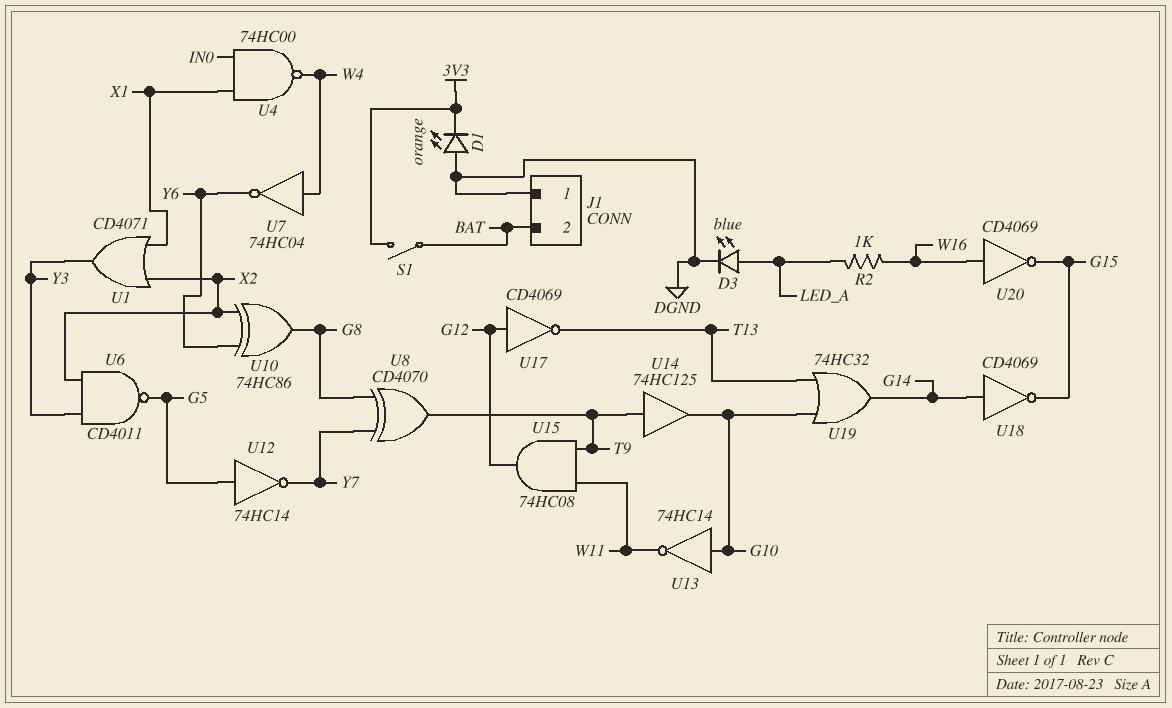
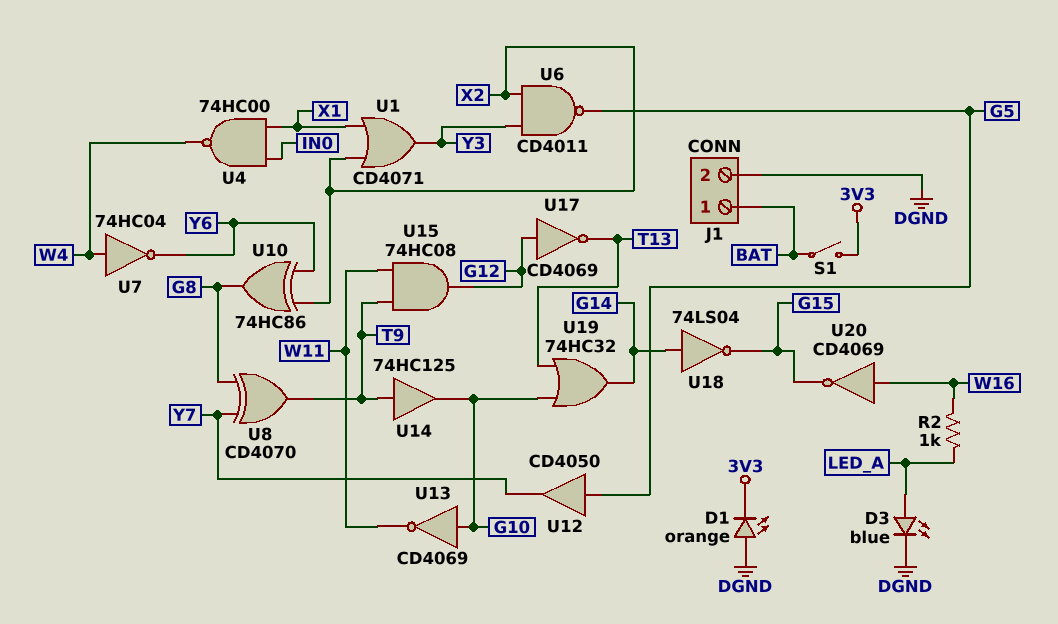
J1 pin 1: DGND -> BAT
J1 pin 2: BAT -> DGND
U12: NOT 74HC14 (in G5, out Y7) -> buffer CD4050 (in G5, out Y7)
U13: NOT 74HC14 (in G10, out W11) -> NOT CD4069 (in G10, out W11)
U18: NOT CD4069 (in G14, out G15) -> NOT 74LS04 (in G14, out G15)

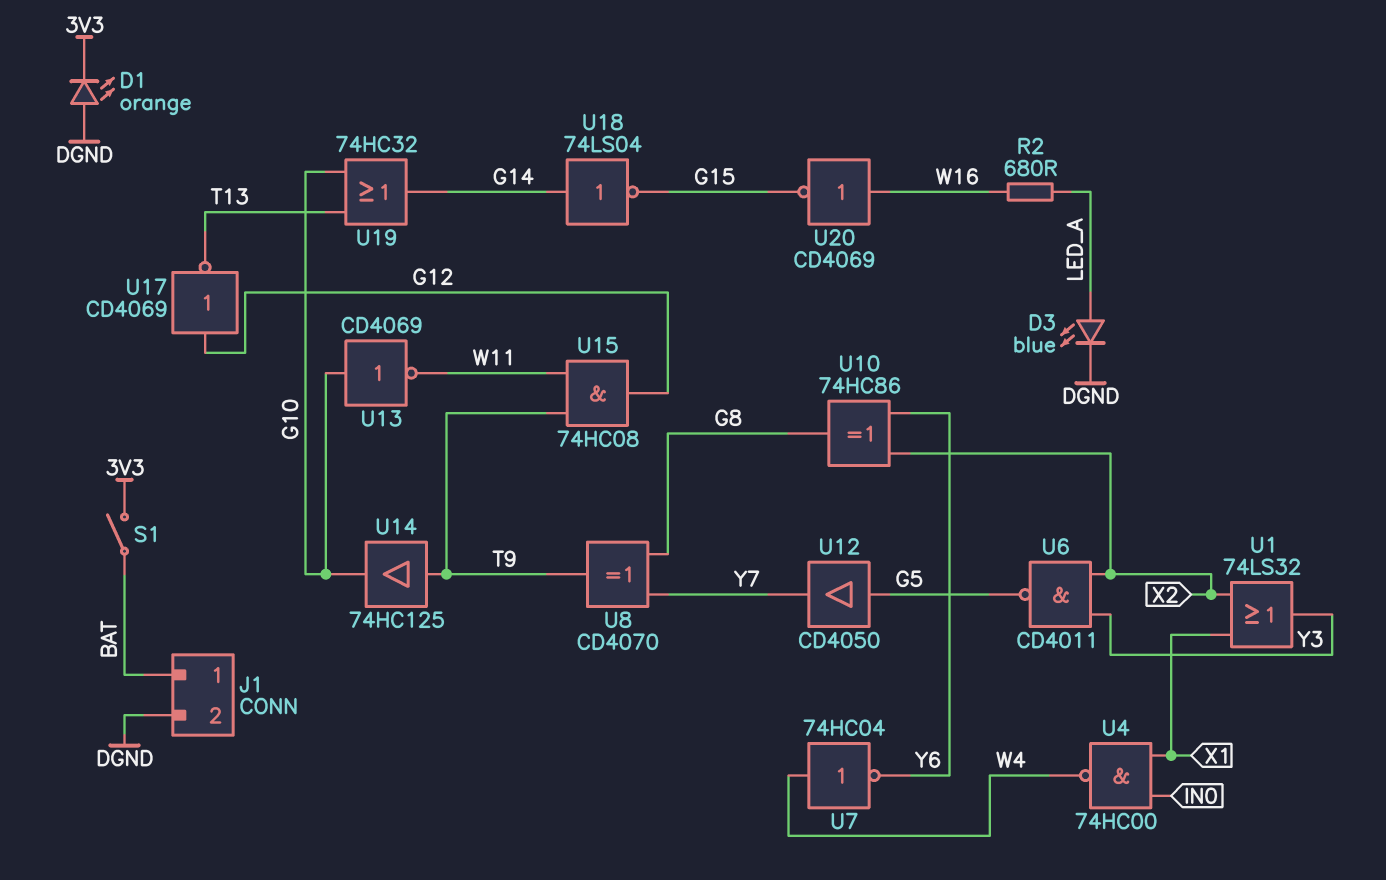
R2: 1k (LED_A, W16) -> 680 (LED_A, W16)
U1: OR CD4071 (in X1, in X2, out Y3) -> OR 74LS32 (in X1, in X2, out Y3)

